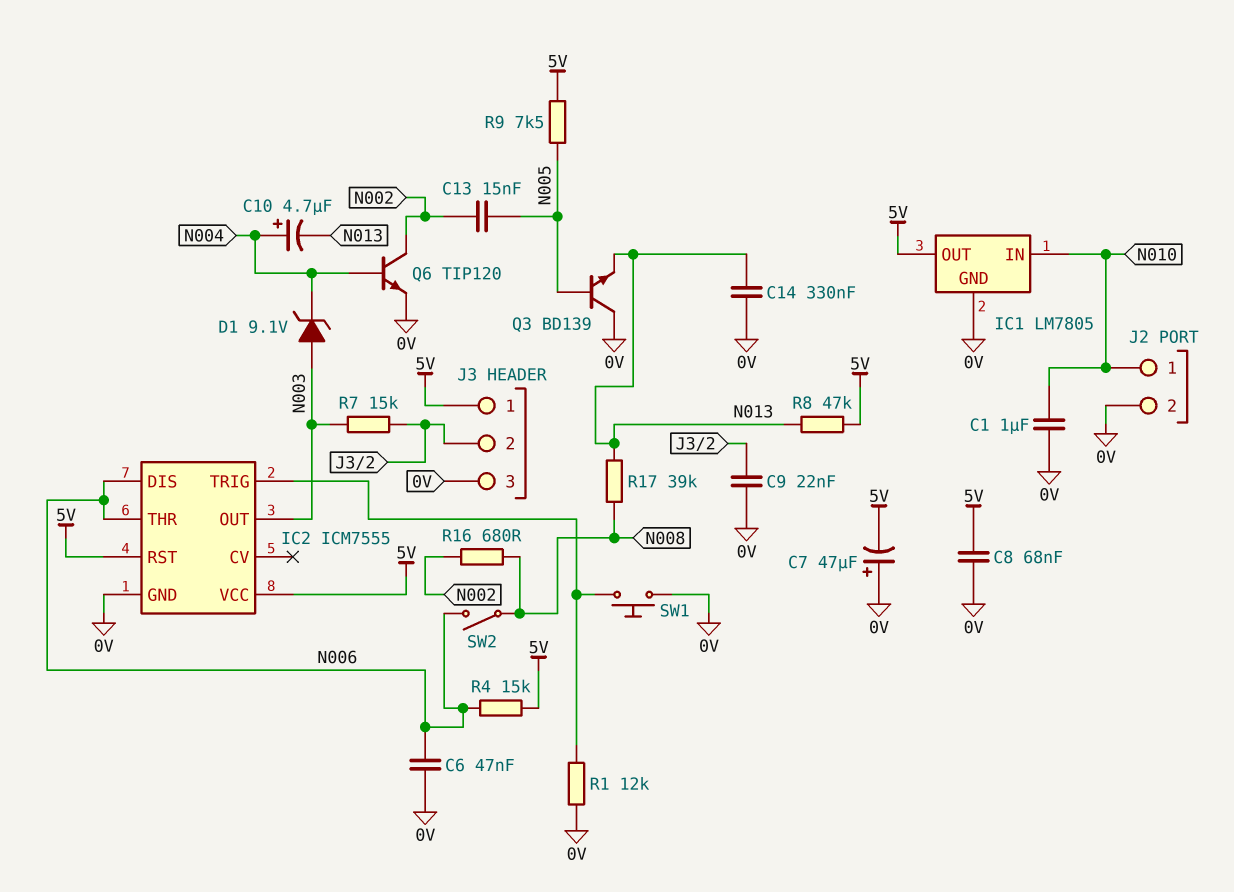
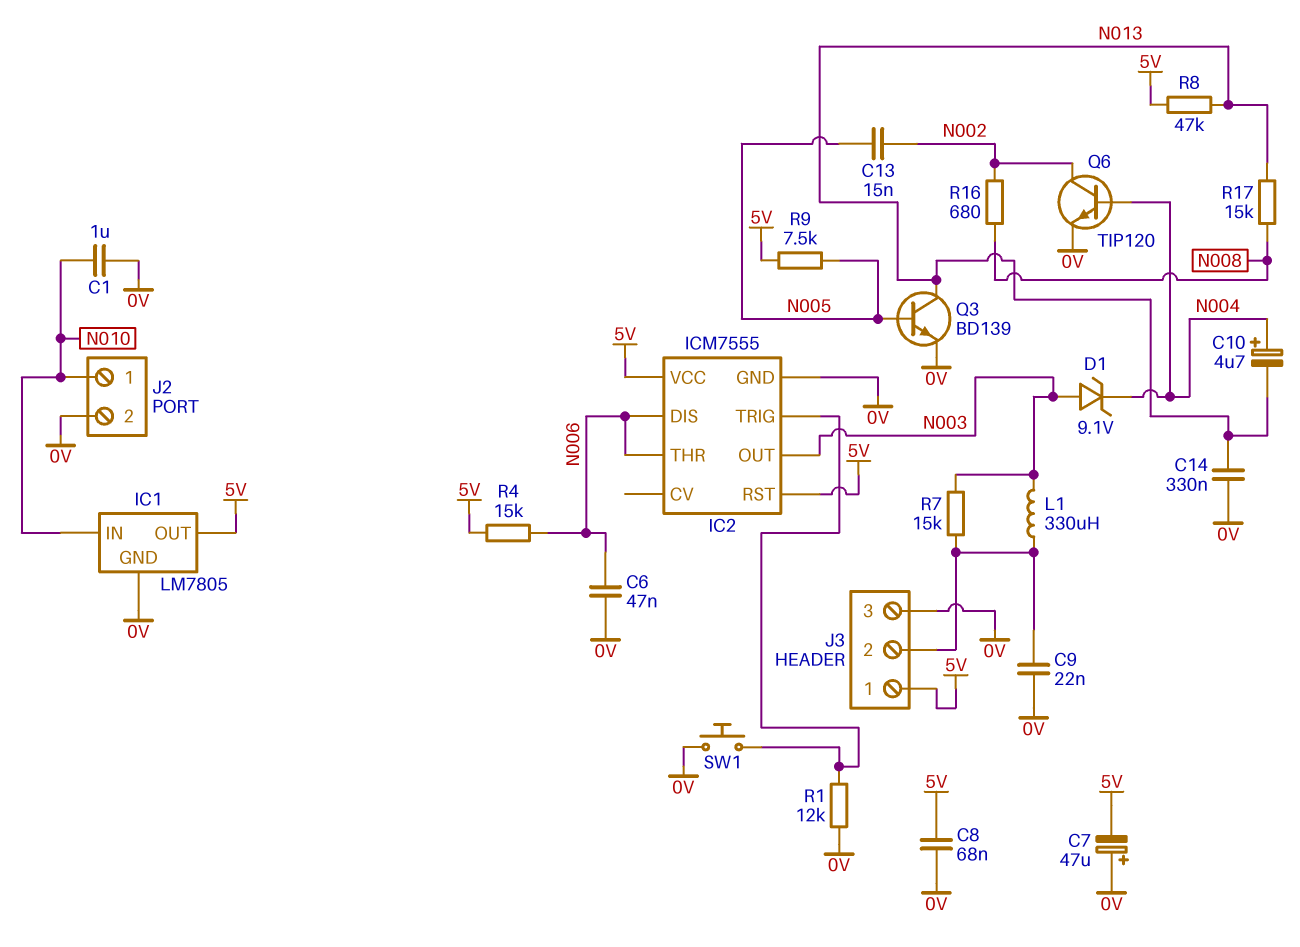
L1: none -> 330uH (J3/2, N003)
Q3: NPN BD139 (B N005, C 0V, E N013) -> NPN BD139 (B N005, C N013, E 0V)
R17: 39k (N008, N013) -> 15k (N008, N013)
SW2: switch (N006, N008) -> none

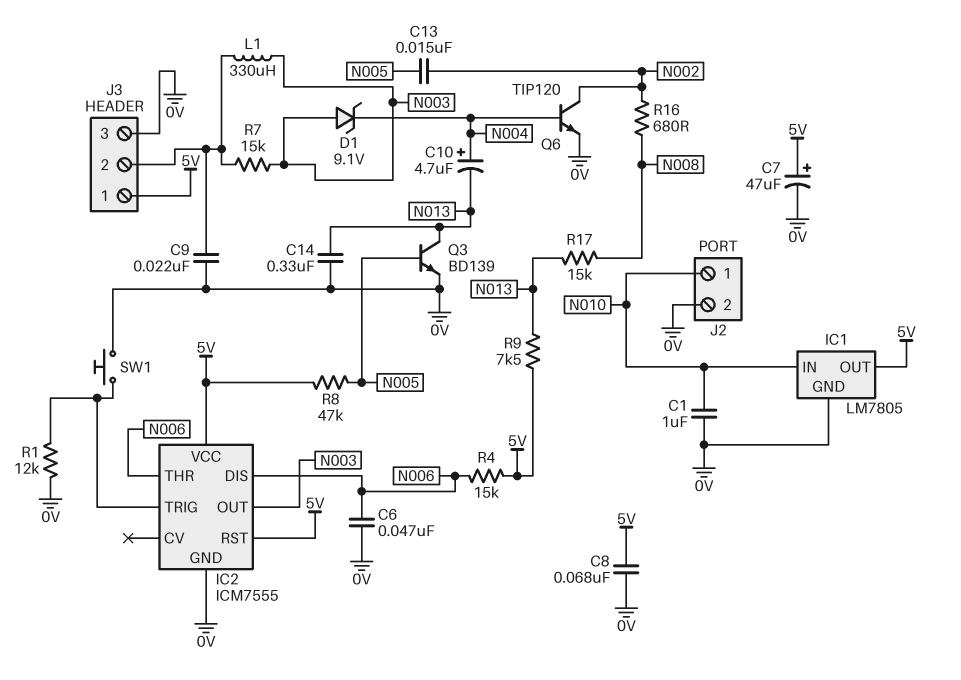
C7: 47uF (plus 0V, minus 5V) -> 47uF (plus 5V, minus 0V)
R8: 47k (5V, N013) -> 47k (5V, N005)
R9: 7.5k (5V, N005) -> 7.5k (5V, N013)

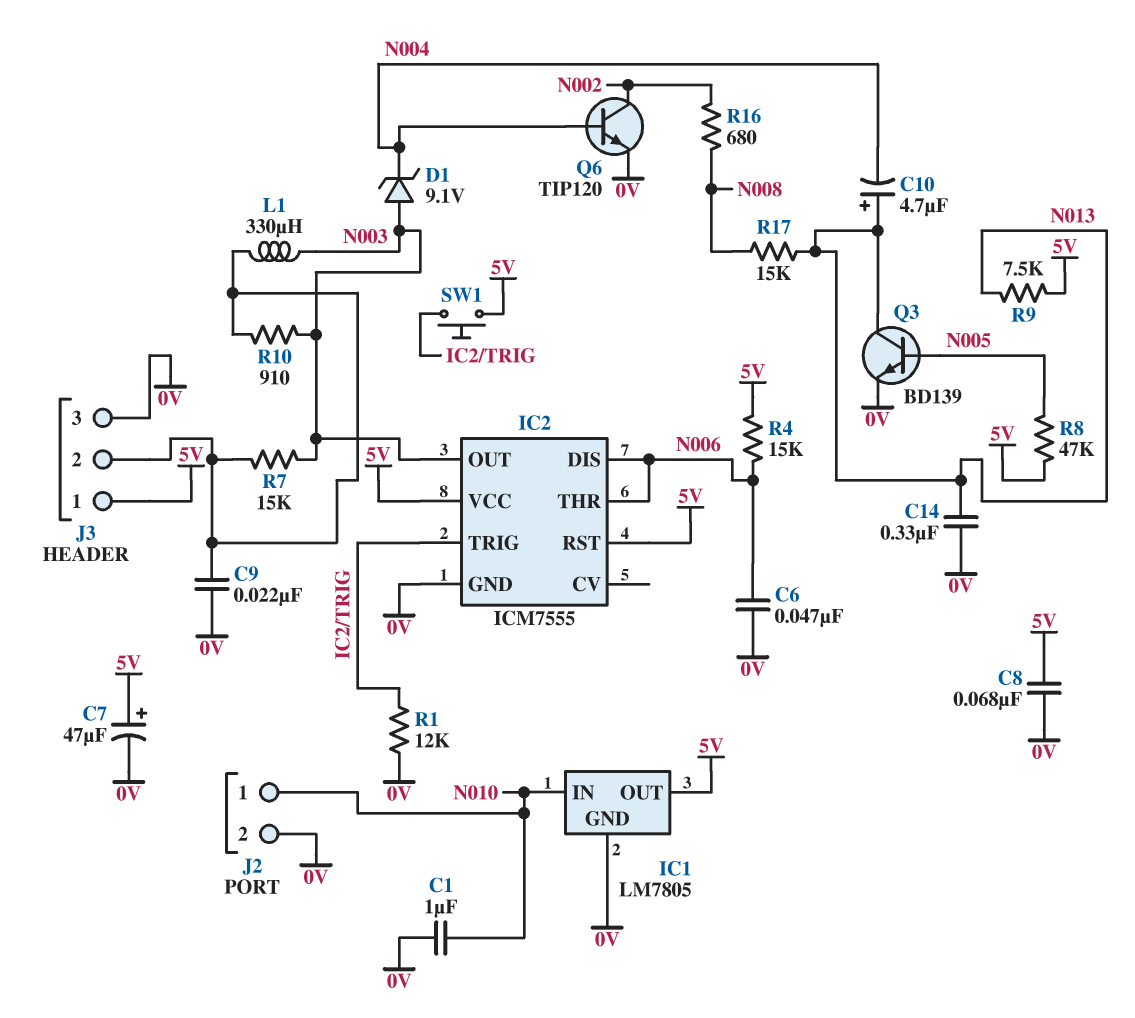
C10: 4.7uF (plus N004, minus N013) -> 4.7uF (plus N013, minus N004)
C13: 15nF (N002, N005) -> none
R10: none -> 910 (J3/2, N003)
SW1: button (0V, IC2/TRIG) -> button (5V, IC2/TRIG)

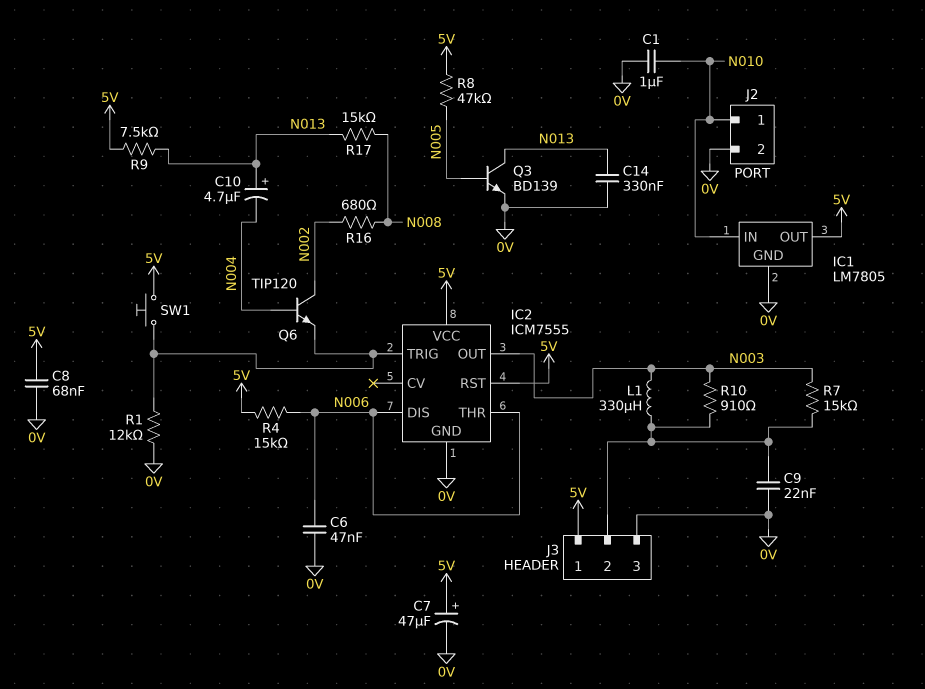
D1: zener 9.1V (A N003, K N004) -> none
Q6: NPN TIP120 (B N004, C N002, E 0V) -> NPN TIP120 (B N004, C N002, E IC2/TRIG)

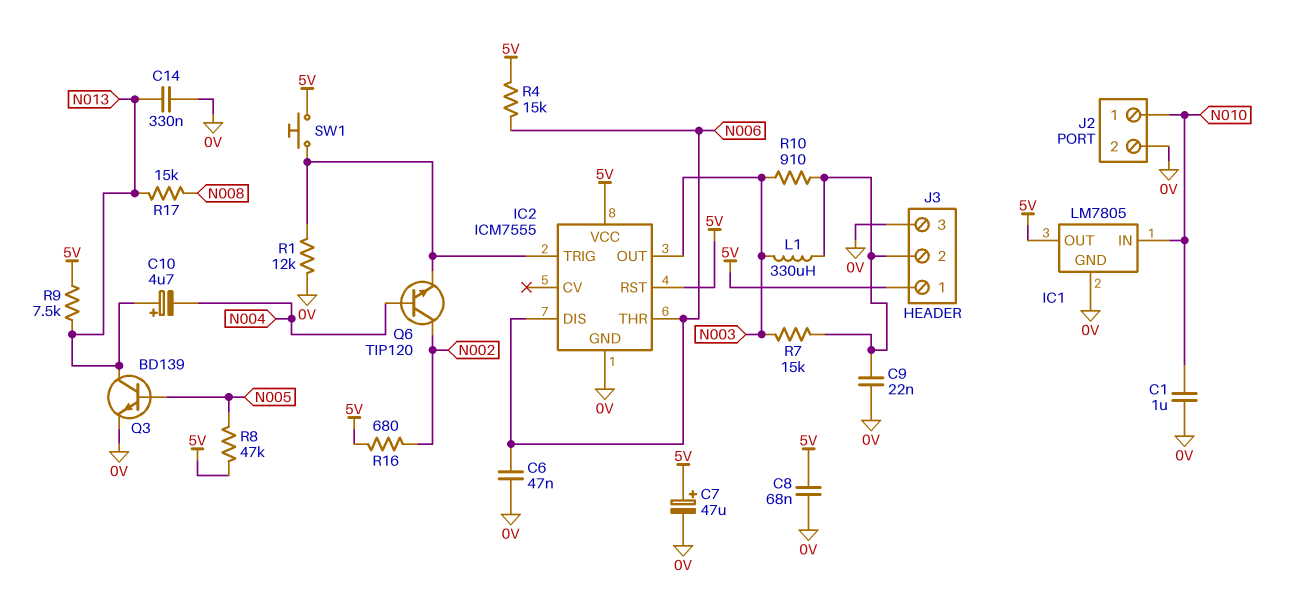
R16: 680 (N002, N008) -> 680 (5V, N002)

